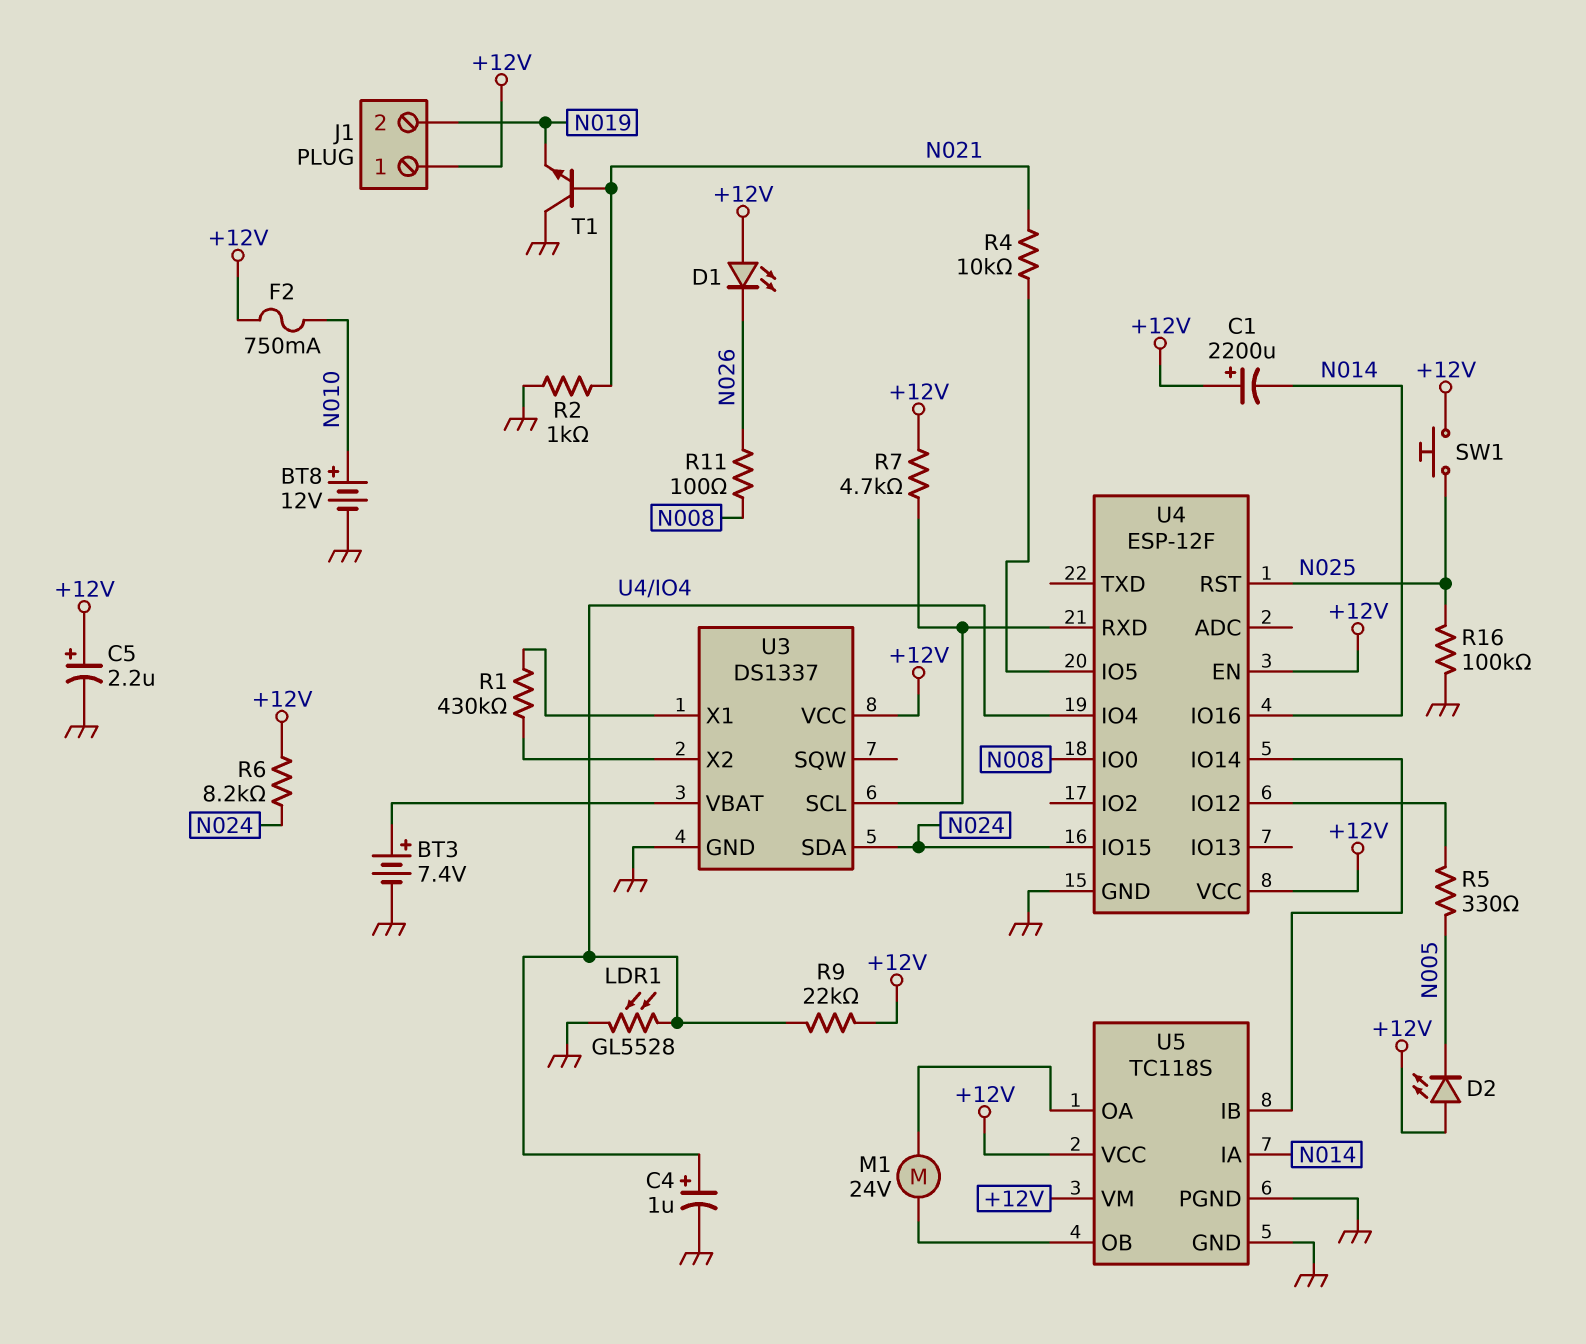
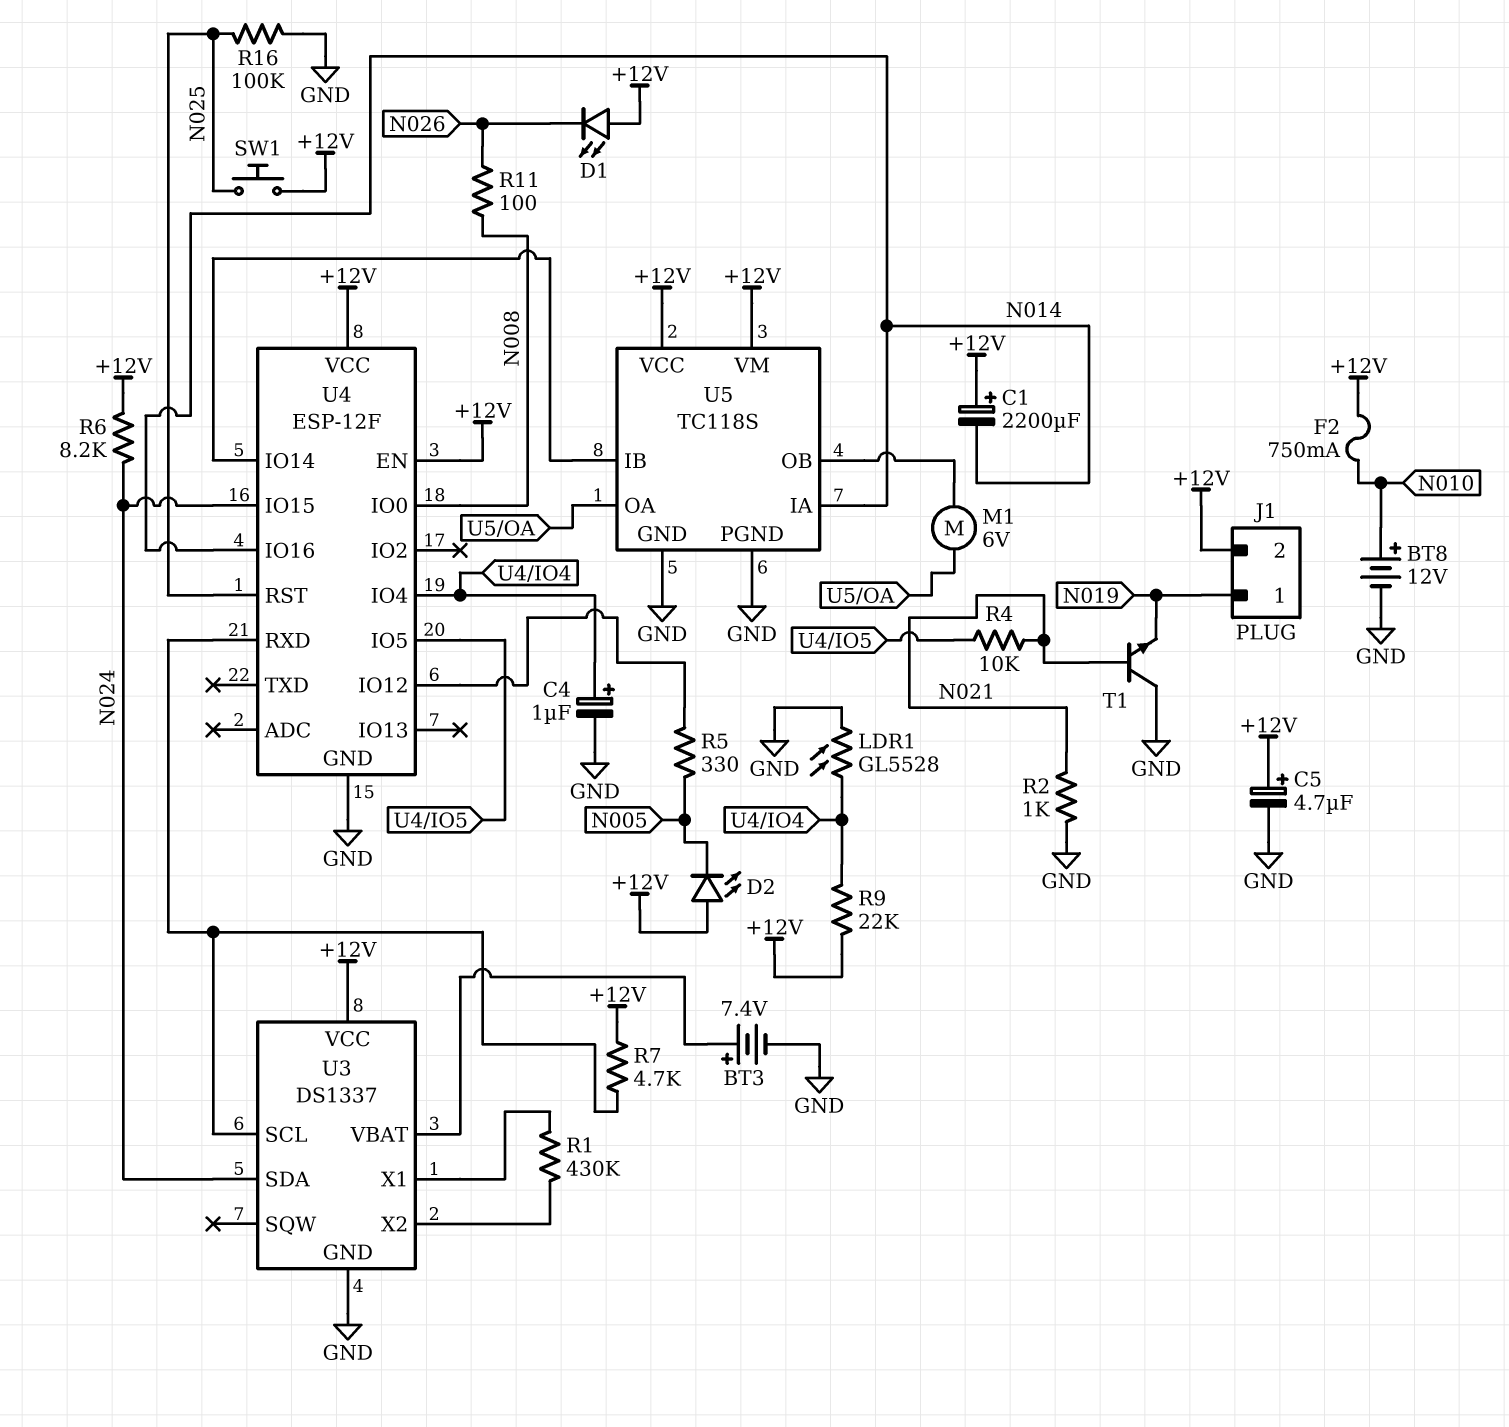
C5: 2.2uF (plus +12V, minus GND) -> 4.7uF (plus +12V, minus GND)
J1 pin 1: +12V -> N019
J1 pin 2: N019 -> +12V
M1: motor 24V (U5/OA, U5/OB) -> motor 6V (U5/OA, U5/OB)

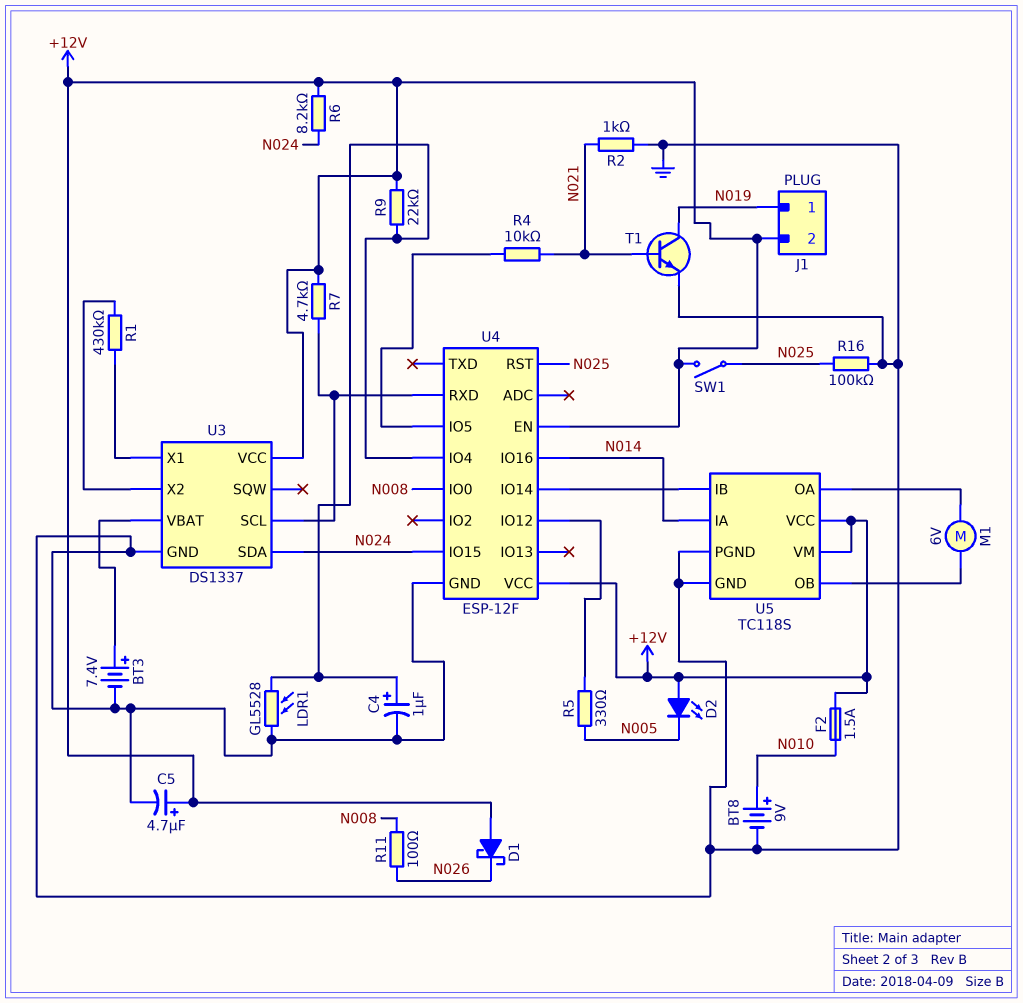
BT8: 12V (plus N010, minus GND) -> 9V (plus N010, minus GND)
C1: 2200uF (plus +12V, minus N014) -> none
D1: LED (A +12V, K N026) -> schottky (A +12V, K N026)
F2: 750mA (+12V, N010) -> 1.5A (+12V, N010)
SW1: button (+12V, N025) -> switch (+12V, N025)
T1: NPN (B N021, C GND, E N019) -> NPN (B N021, C N019, E GND)

